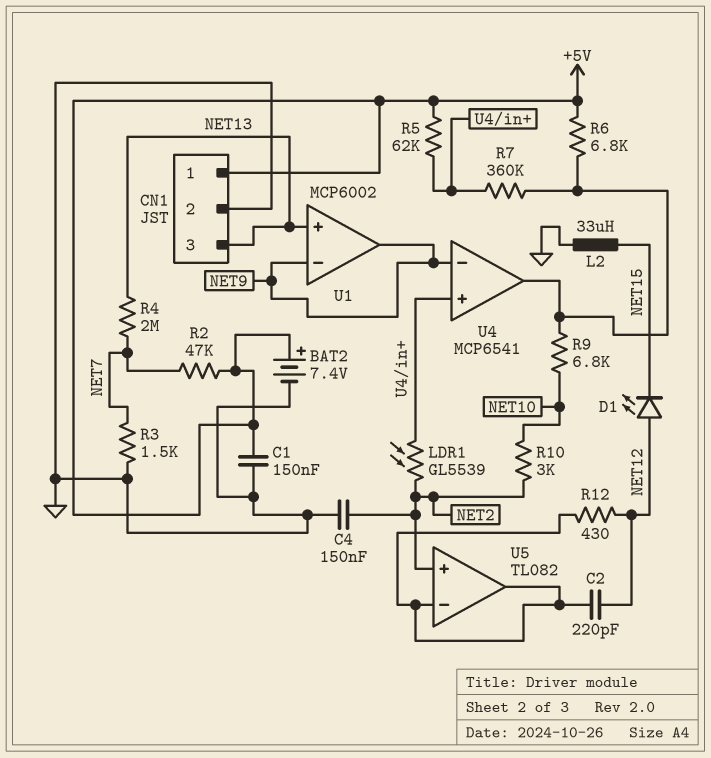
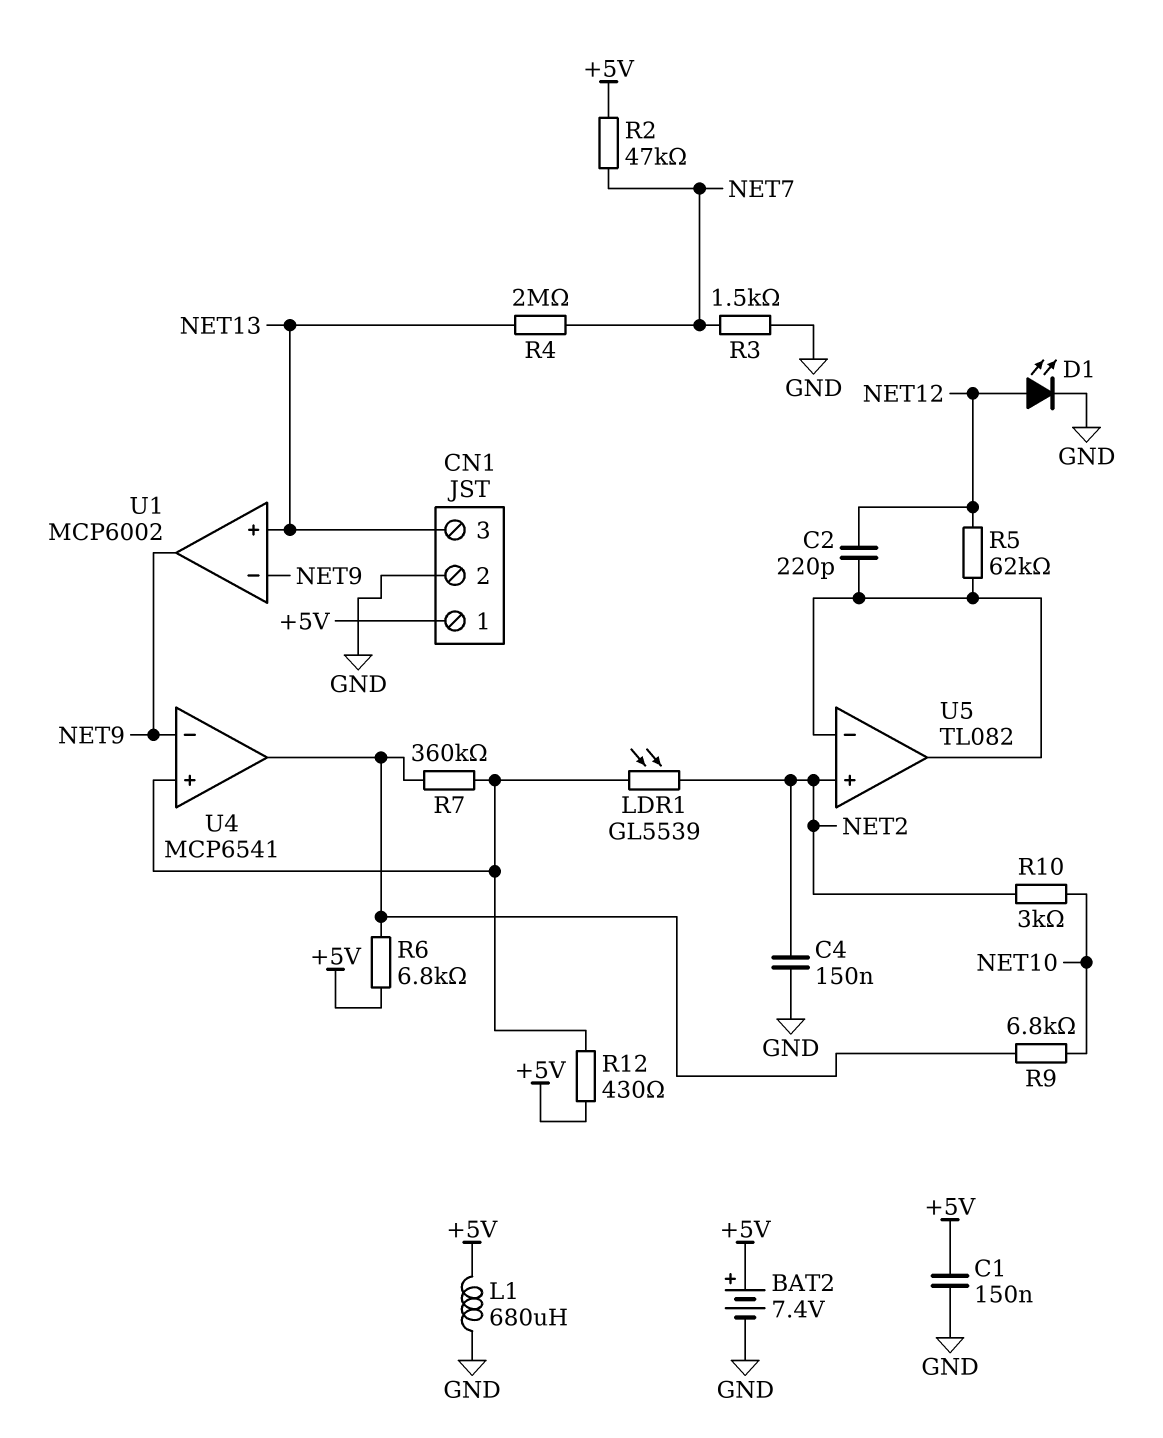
D1: LED (A NET12, K NET15) -> LED (A NET12, K GND)
L1: none -> 680uH (+5V, GND)
L2: 33uH (GND, NET15) -> none
R5: 62k (+5V, U4/in+) -> 62k (NET12, U5/in-)
R12: 430 (NET12, U5/in-) -> 430 (+5V, U4/in+)

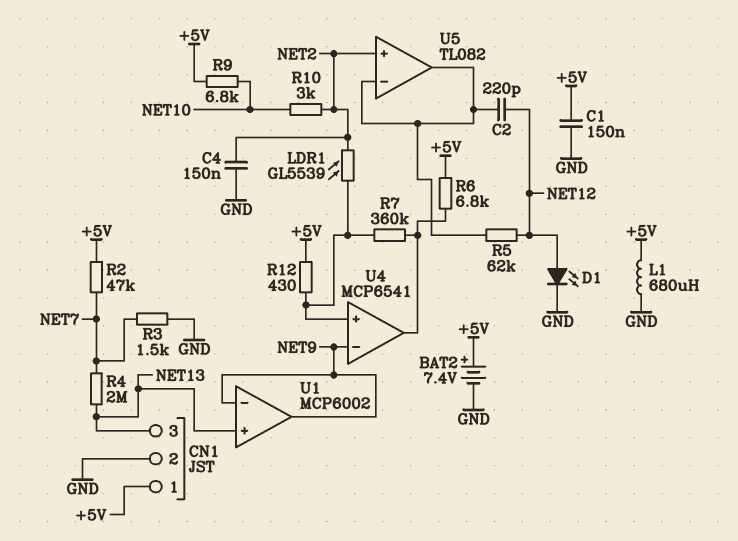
R9: 6.8k (NET10, U4/out) -> 6.8k (+5V, NET10)

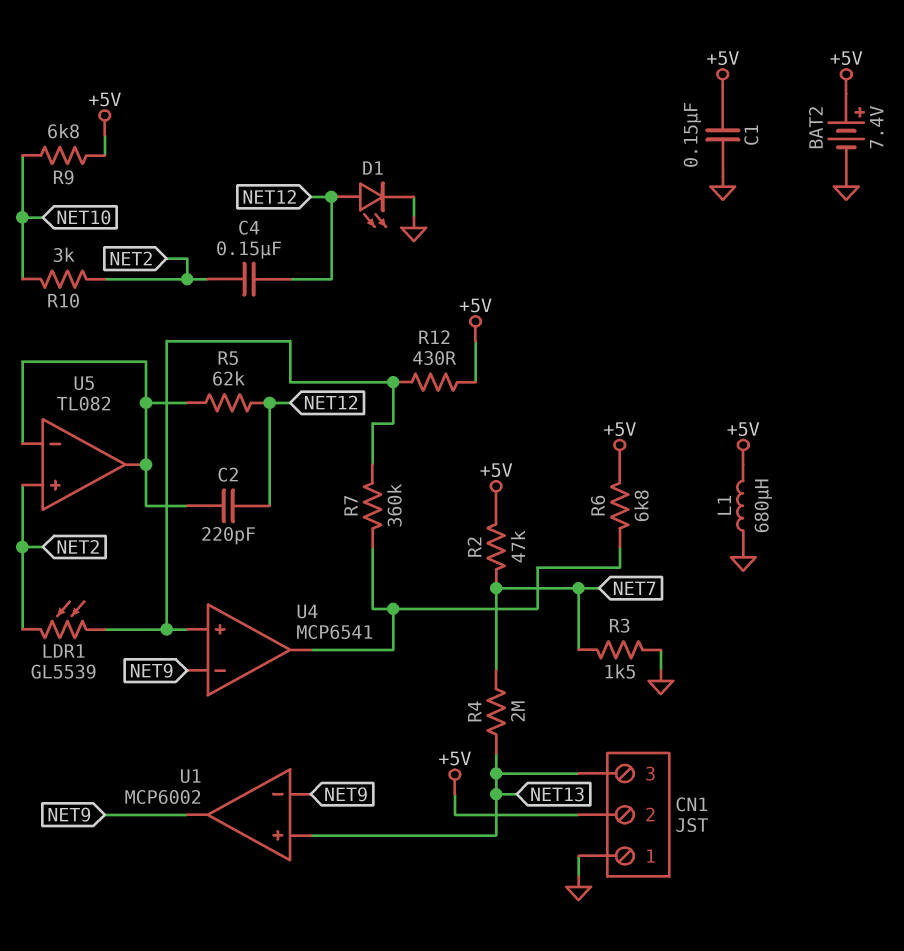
C4: 150nF (GND, NET2) -> 150nF (NET2, NET12)
CN1 pin 1: +5V -> GND
CN1 pin 2: GND -> +5V

